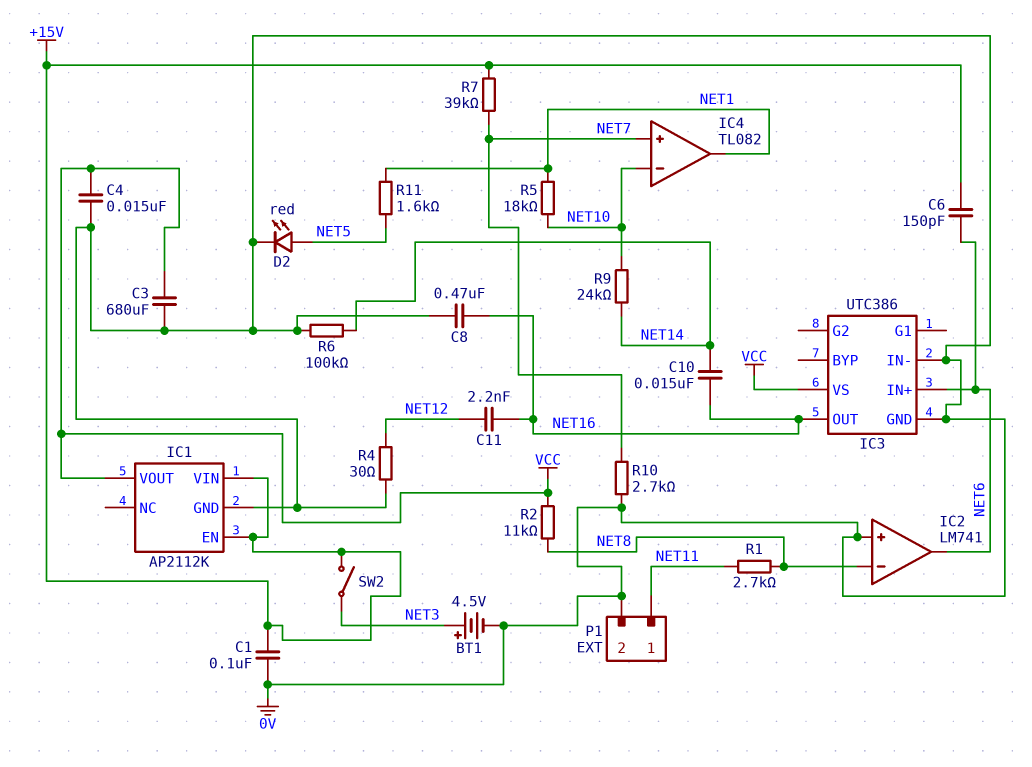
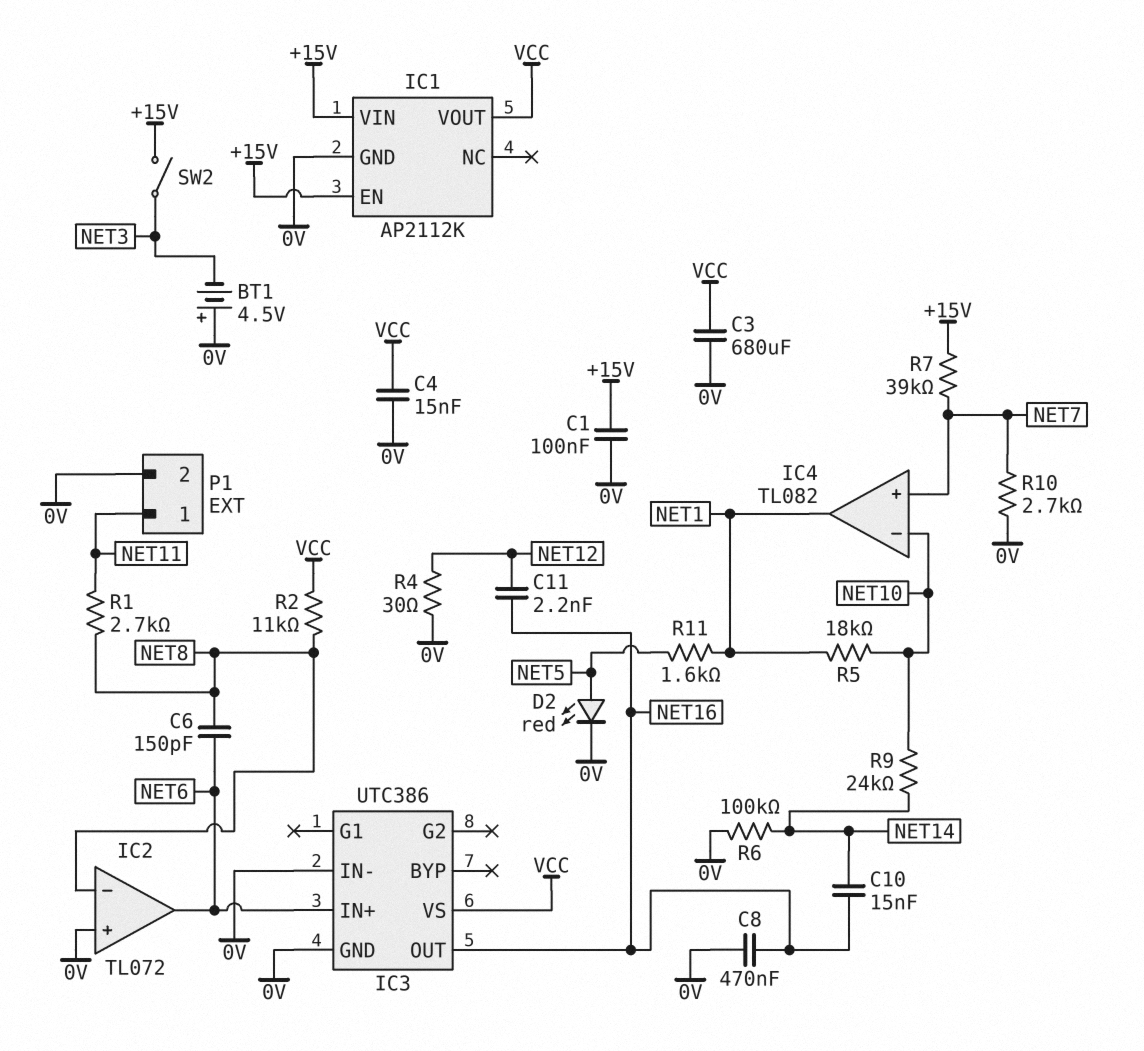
BT1: 4.5V (plus NET3, minus 0V) -> 4.5V (plus 0V, minus NET3)
C6: 150pF (+15V, NET6) -> 150pF (NET6, NET8)
IC2: LM741 -> TL072

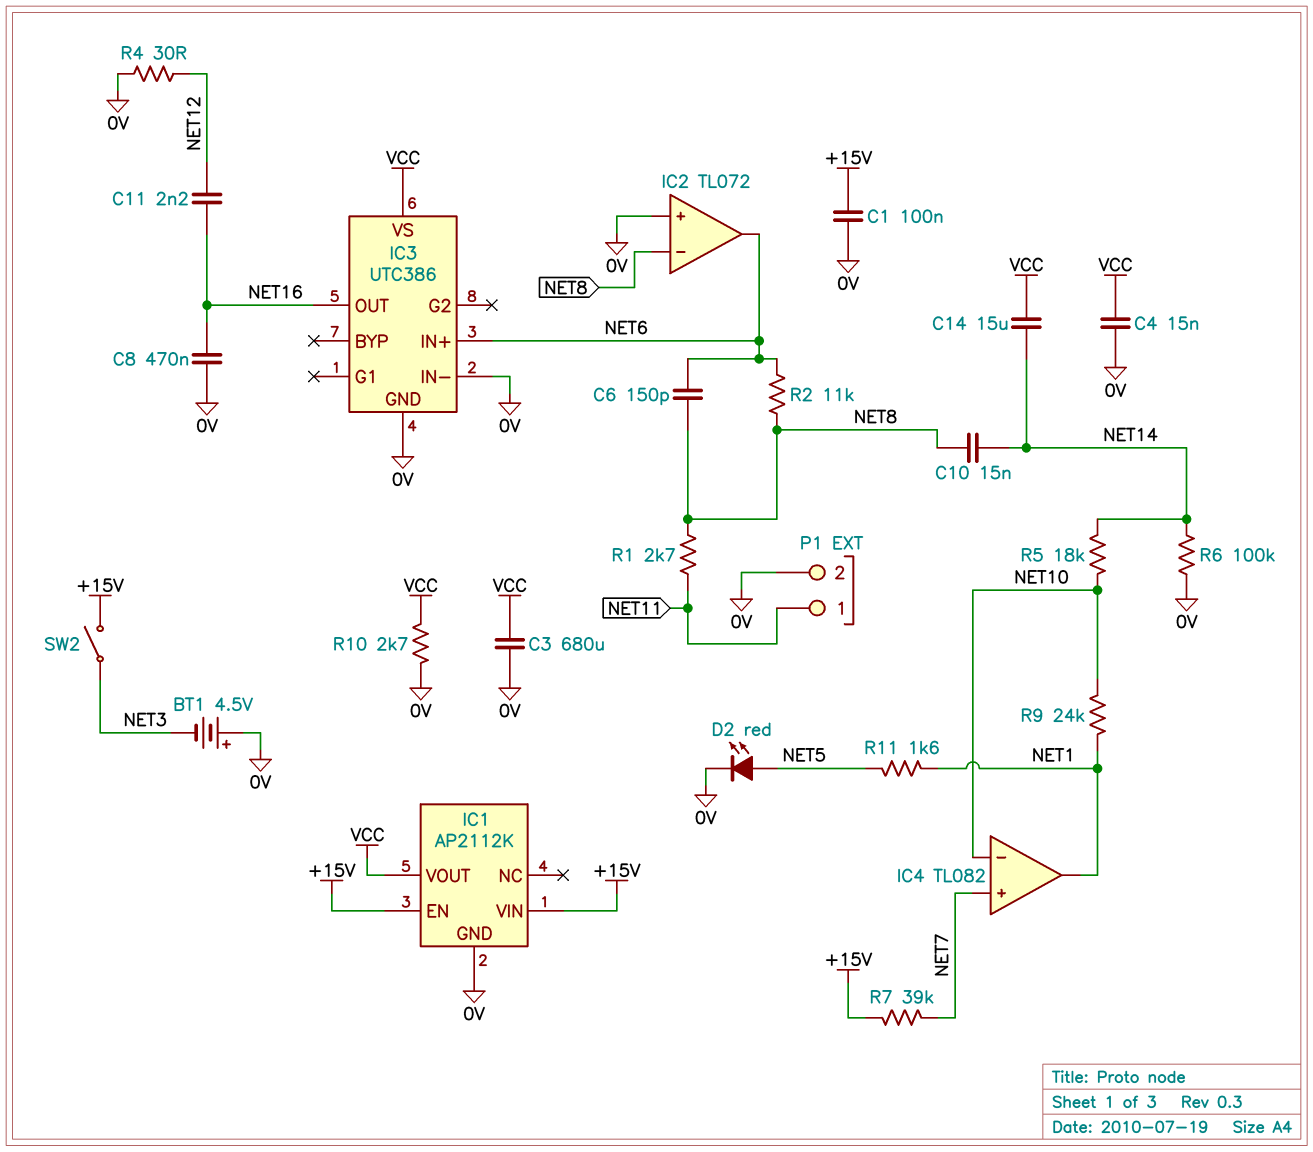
C10: 15nF (NET14, NET16) -> 15nF (NET8, NET14)
C14: none -> 15uF (NET14, VCC)
R2: 11k (NET8, VCC) -> 11k (NET6, NET8)
R5: 18k (NET1, NET10) -> 18k (NET10, NET14)
R9: 24k (NET10, NET14) -> 24k (NET1, NET10)
R10: 2.7k (0V, NET7) -> 2.7k (0V, VCC)

